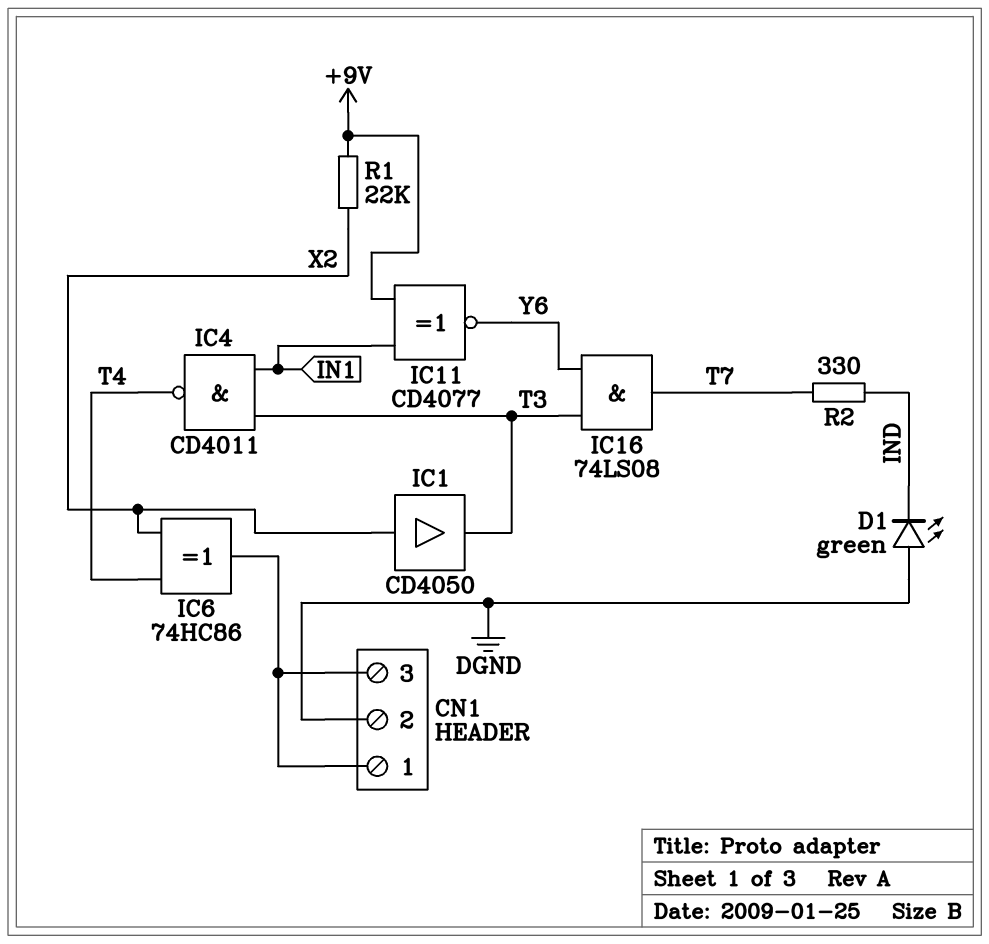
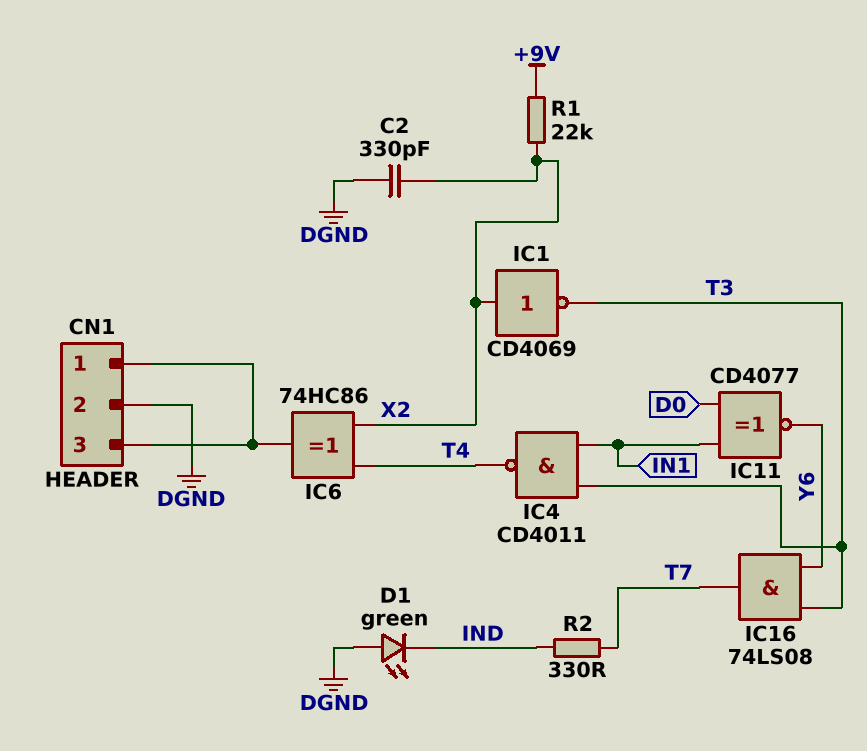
C2: none -> 330pF (DGND, X2)
IC1: buffer CD4050 (in X2, out T3) -> NOT CD4069 (in X2, out T3)
IC11: XNOR CD4077 (in +9V, in IN1, out Y6) -> XNOR CD4077 (in D0, in IN1, out Y6)

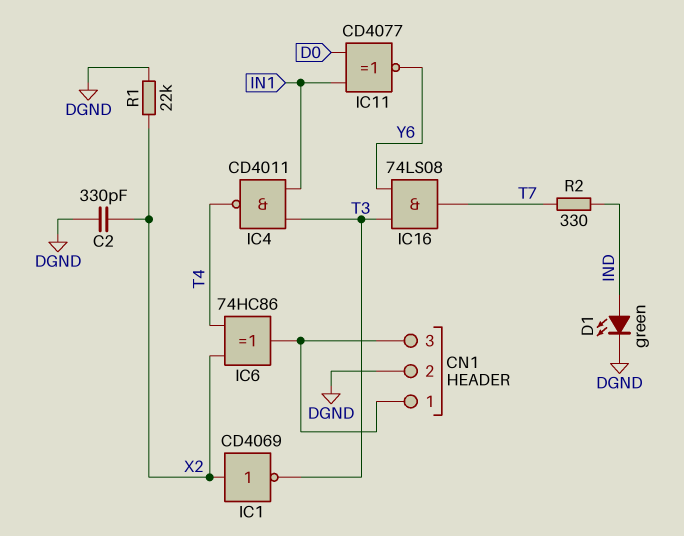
D1: LED green (A DGND, K IND) -> LED green (A IND, K DGND)
R1: 22k (+9V, X2) -> 22k (DGND, X2)

